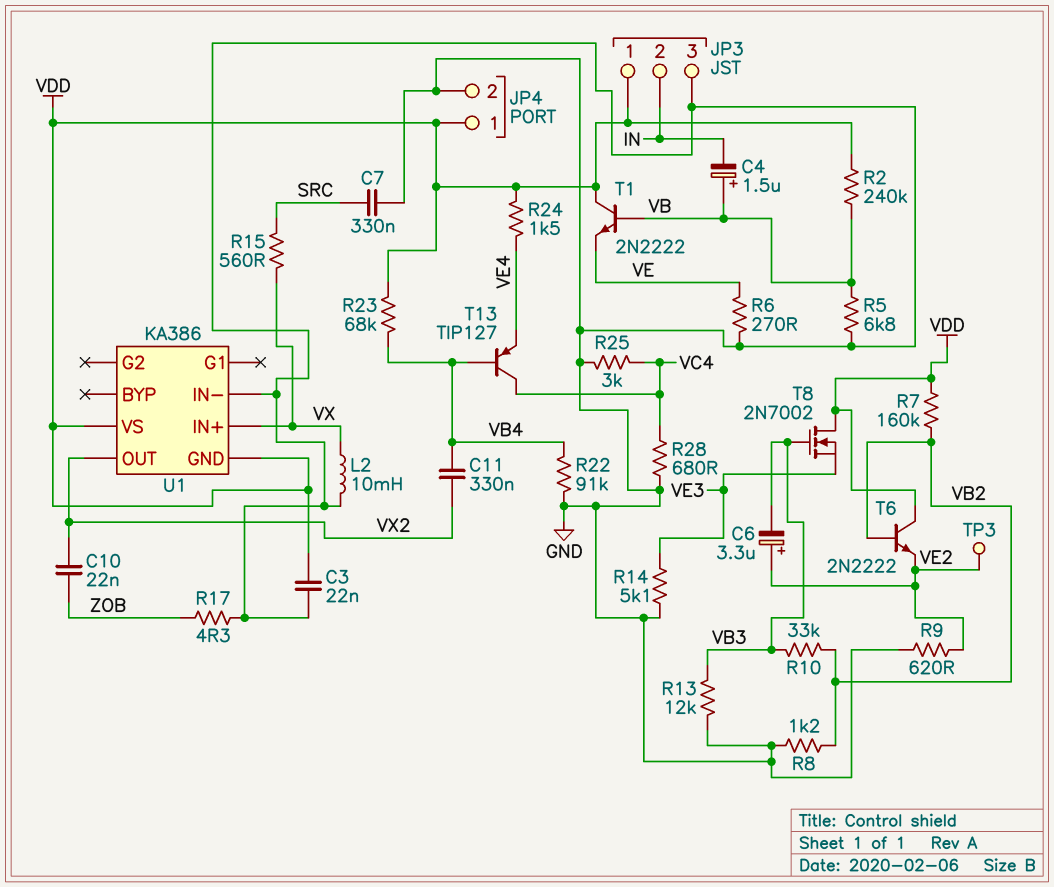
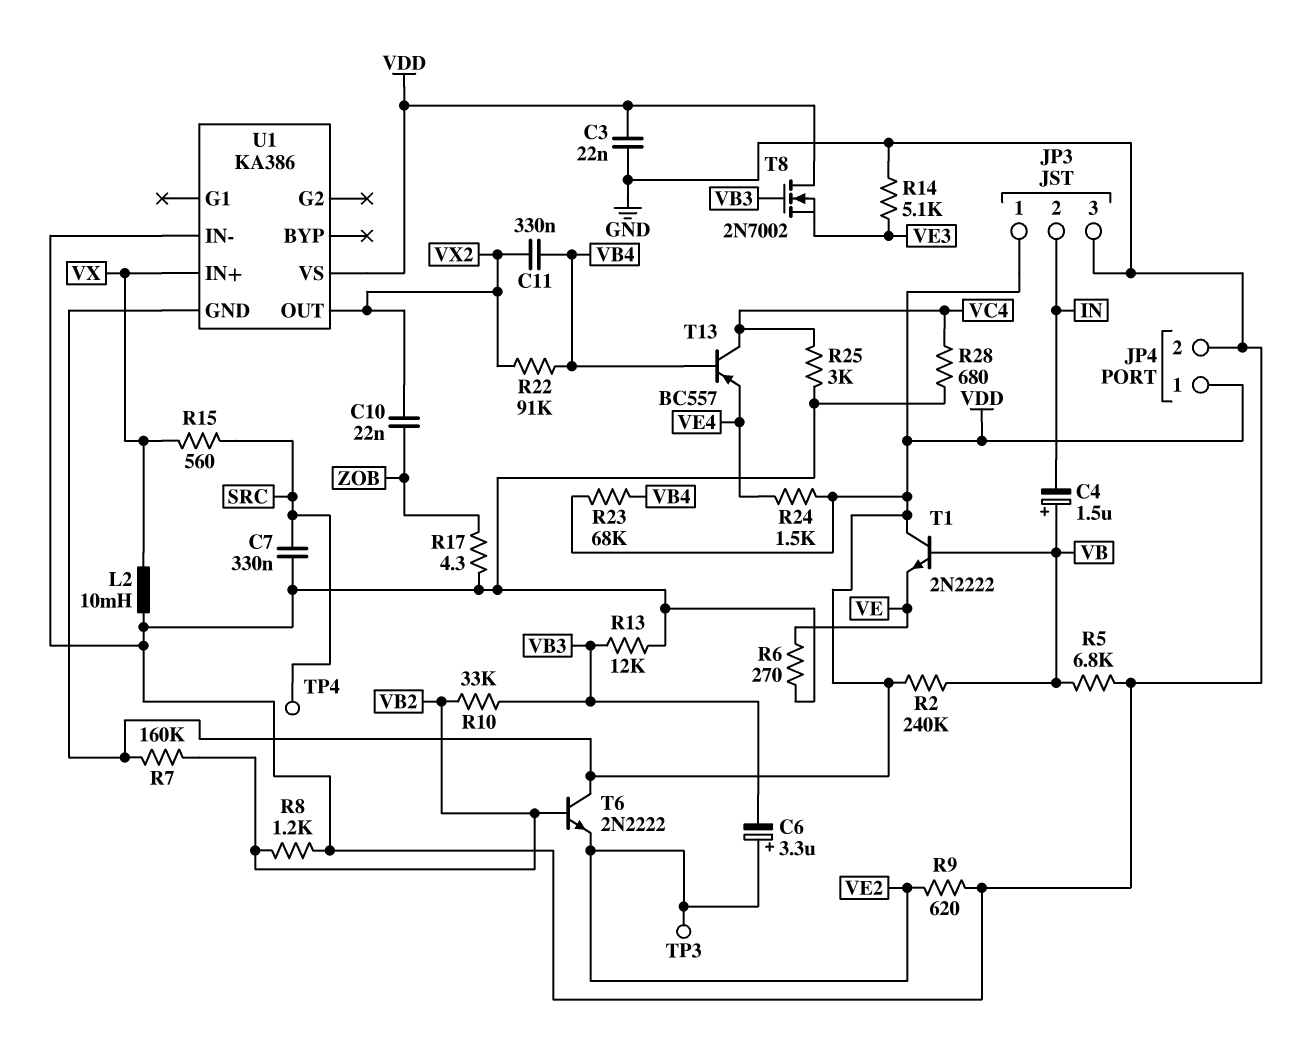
R22: 91k (GND, VB4) -> 91k (VB4, VX2)
T13: PNP TIP127 (B VB4, C VC4, E VE4) -> PNP BC557 (B VB4, C VC4, E VE4)
TP4: none -> test point (SRC)

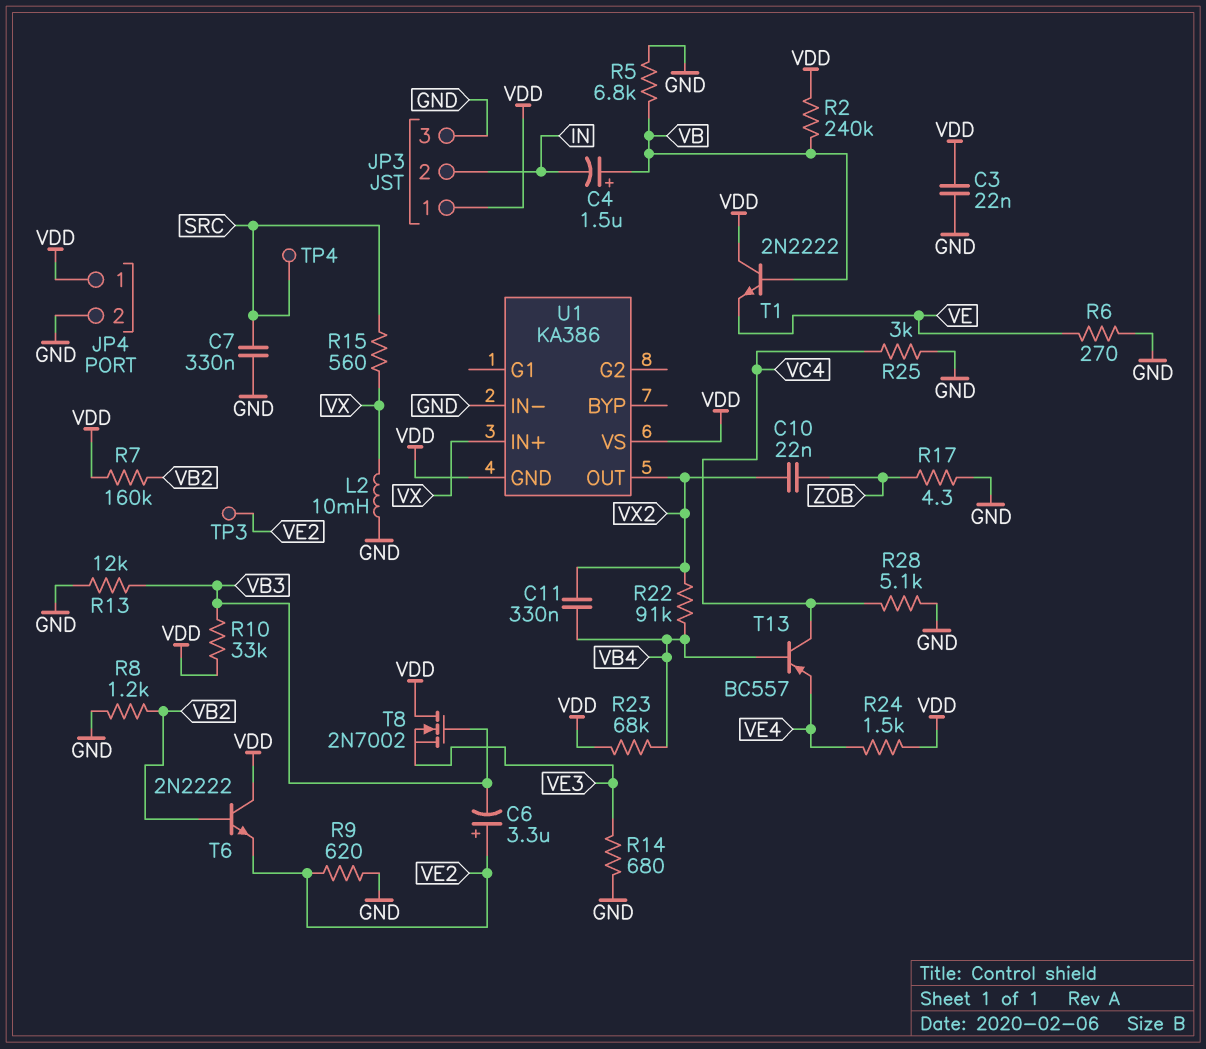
R10: 33k (VB2, VB3) -> 33k (VB3, VDD)
R14: 5.1k (GND, VE3) -> 680 (GND, VE3)
R28: 680 (GND, VC4) -> 5.1k (GND, VC4)

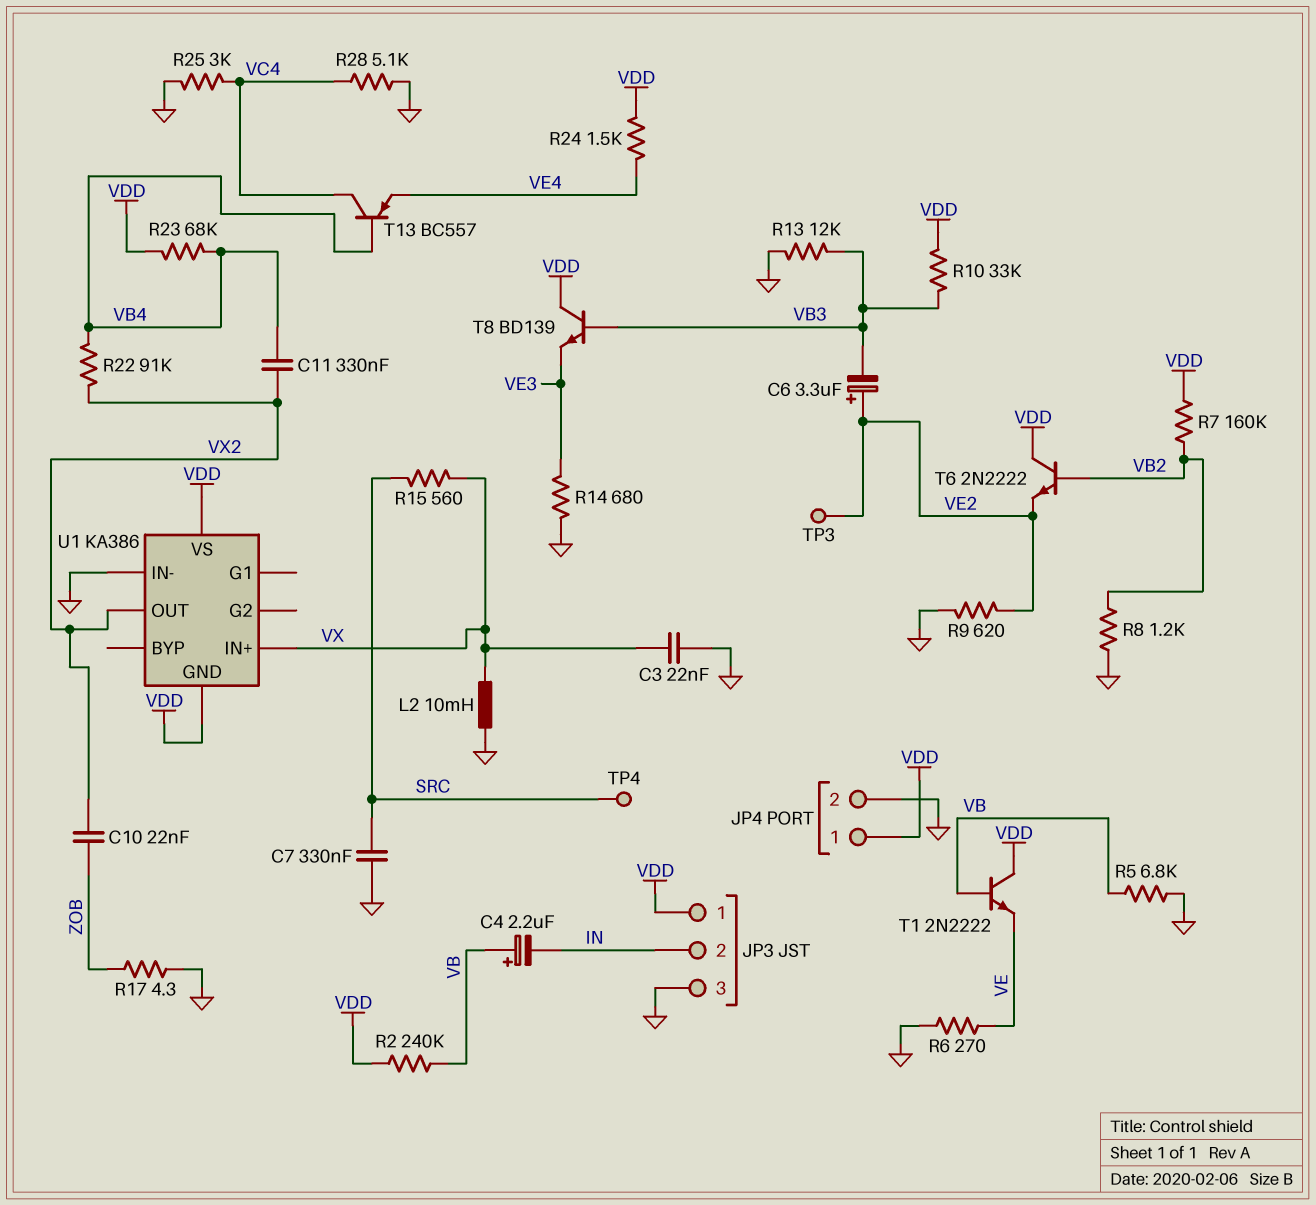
C3: 22nF (GND, VDD) -> 22nF (GND, VX)
C4: 1.5uF (plus VB, minus IN) -> 2.2uF (plus VB, minus IN)
T8: NMOS 2N7002 (G VB3, D VDD, S VE3) -> NPN BD139 (B VB3, C VDD, E VE3)

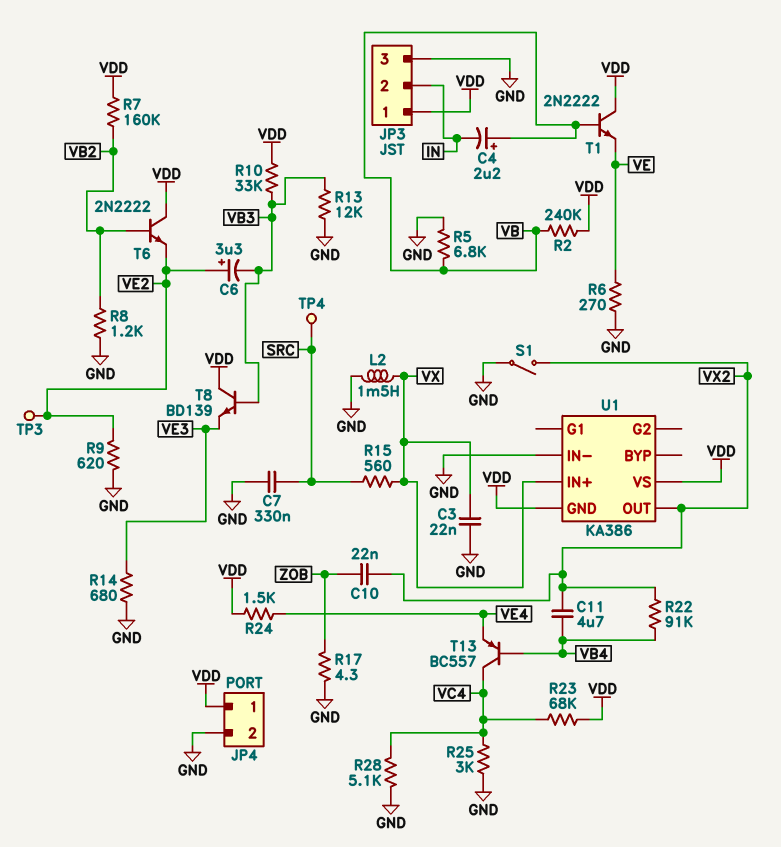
C11: 330nF (VB4, VX2) -> 4.7uF (VB4, VX2)
L2: 10mH (GND, VX) -> 1.5mH (GND, VX)
R23: 68k (VB4, VDD) -> 68k (VC4, VDD)
S1: none -> switch (GND, VX2)

